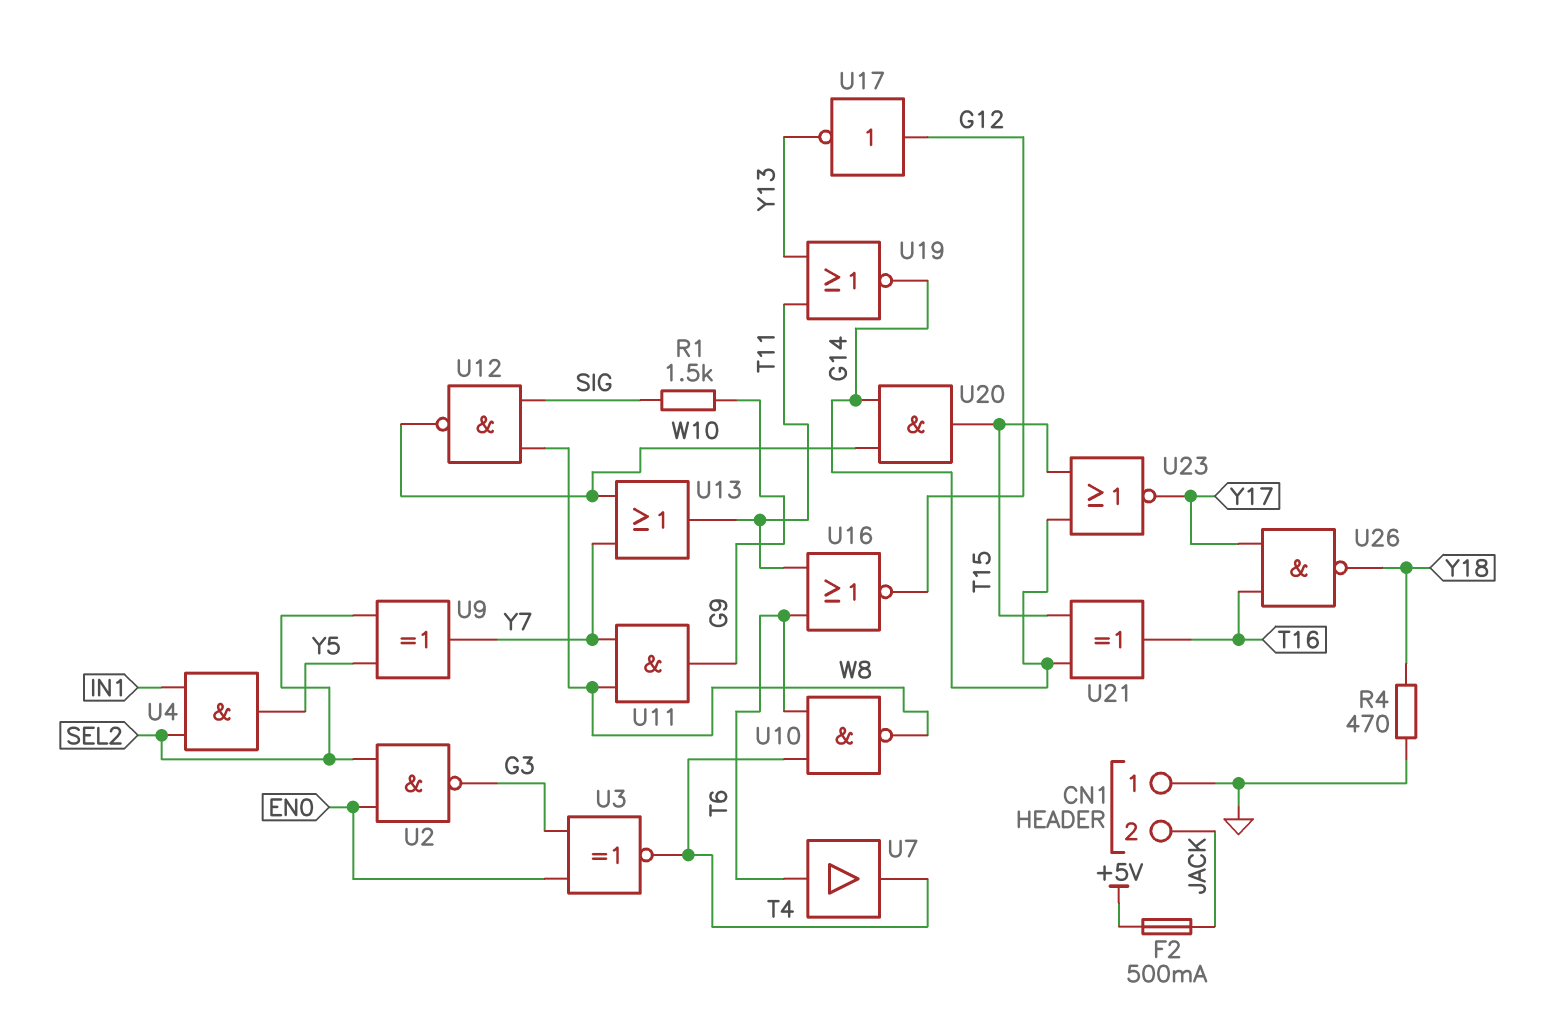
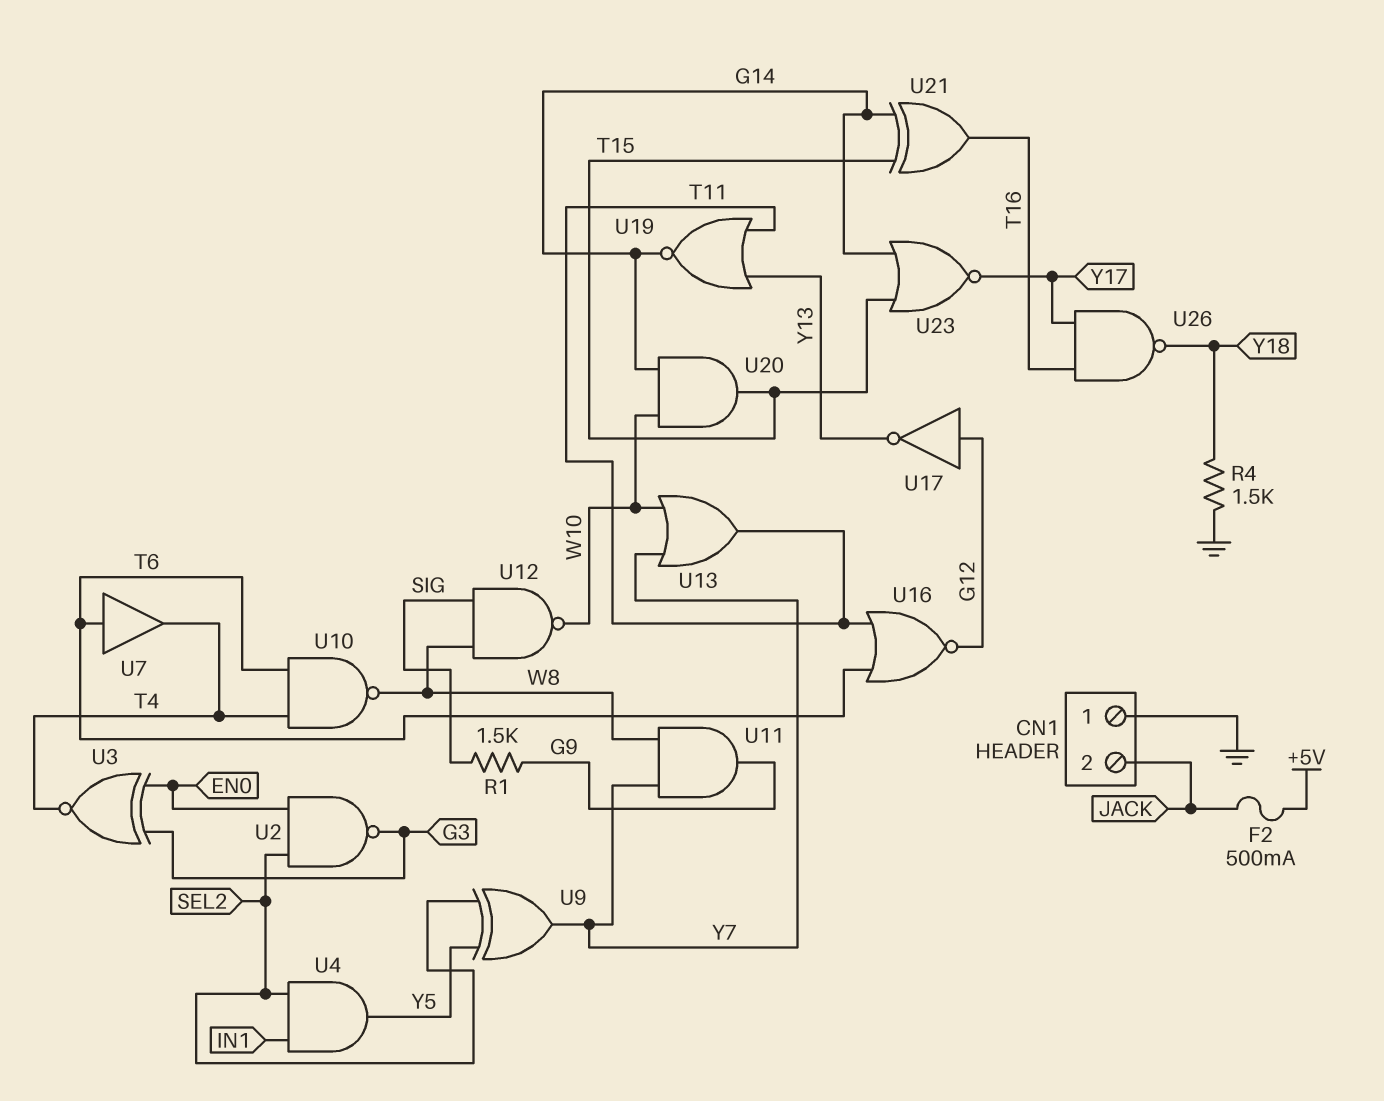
R4: 470 (GND, Y18) -> 1.5k (GND, Y18)

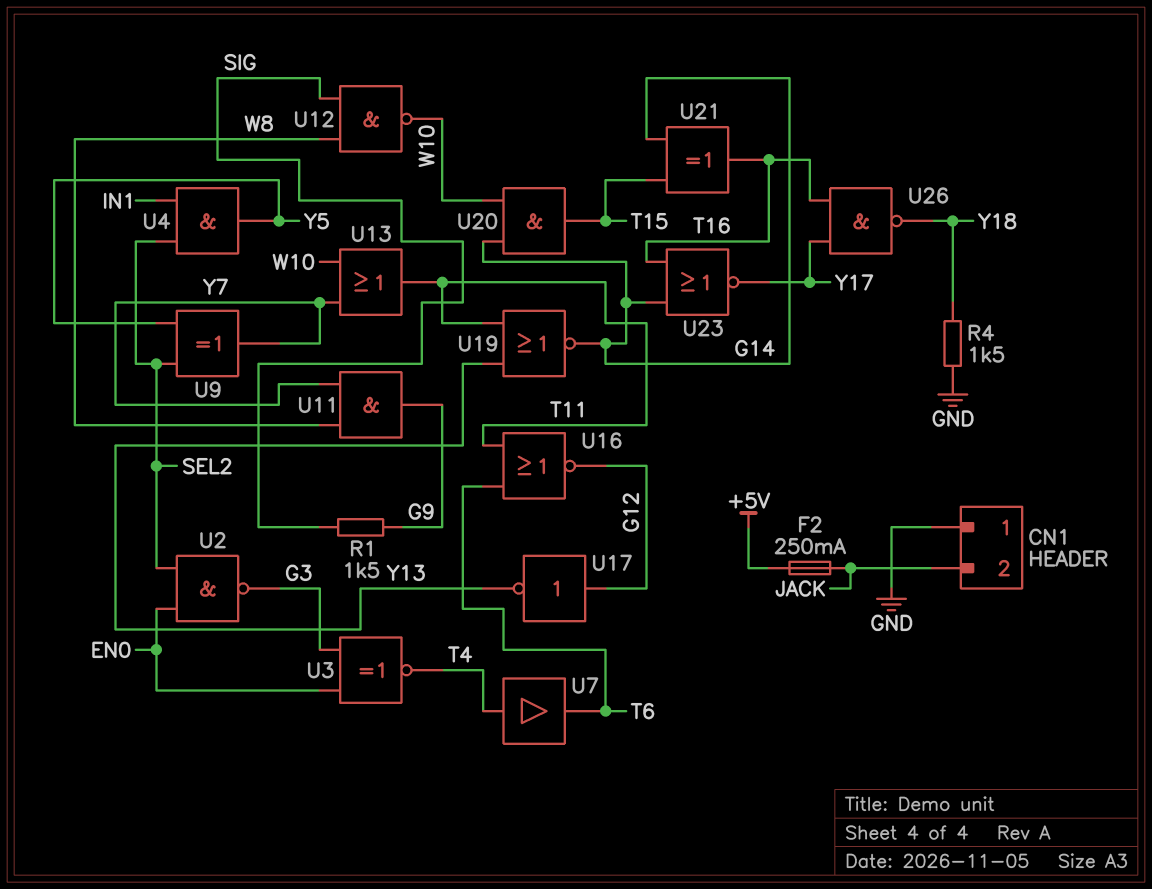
F2: 500mA (+5V, JACK) -> 250mA (+5V, JACK)
U7: buffer (in T6, out T4) -> buffer (in T4, out T6)
U10: NAND (in T4, in T6, out W8) -> none
U23: NOR (in G14, in T15, out Y17) -> NOR (in G14, in T16, out Y17)

